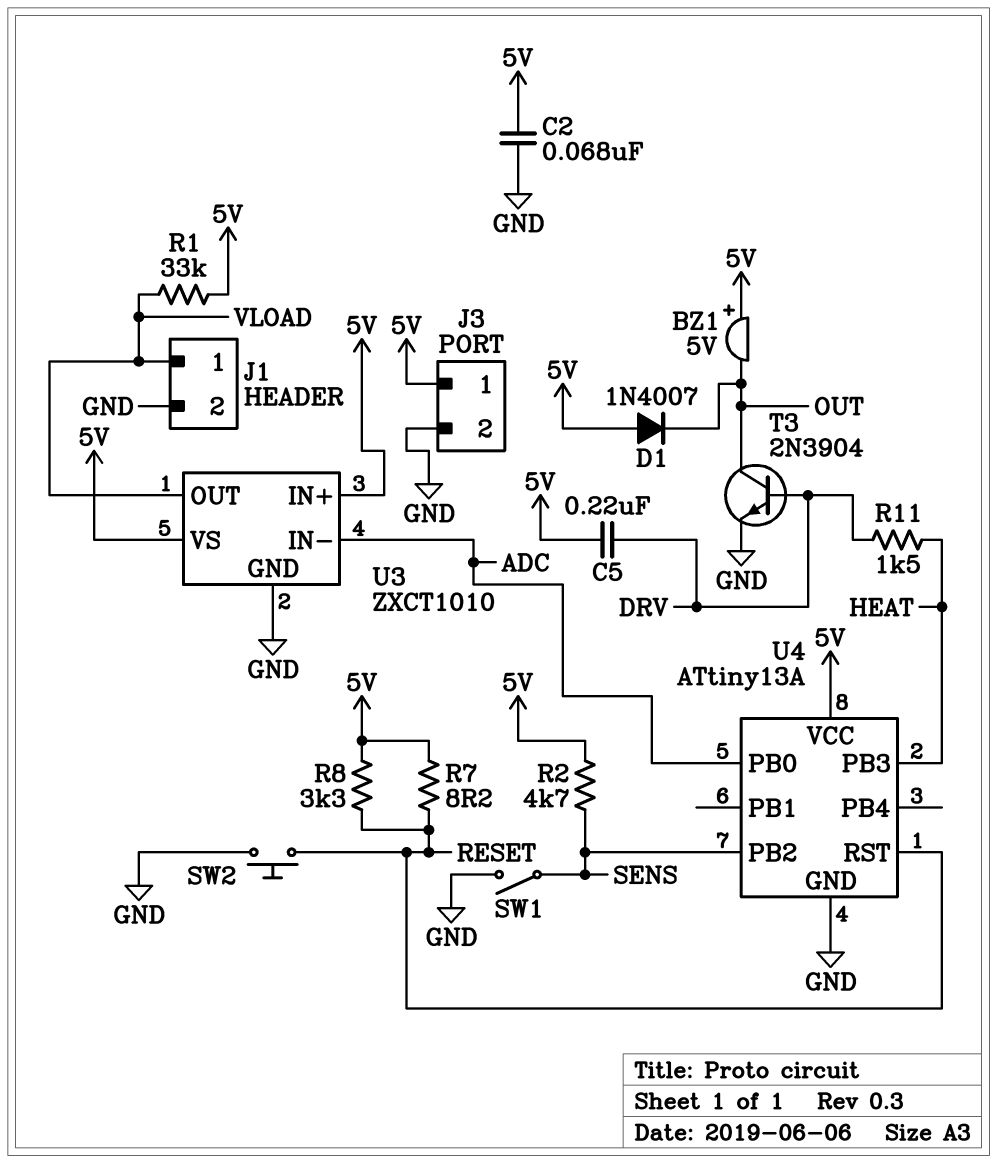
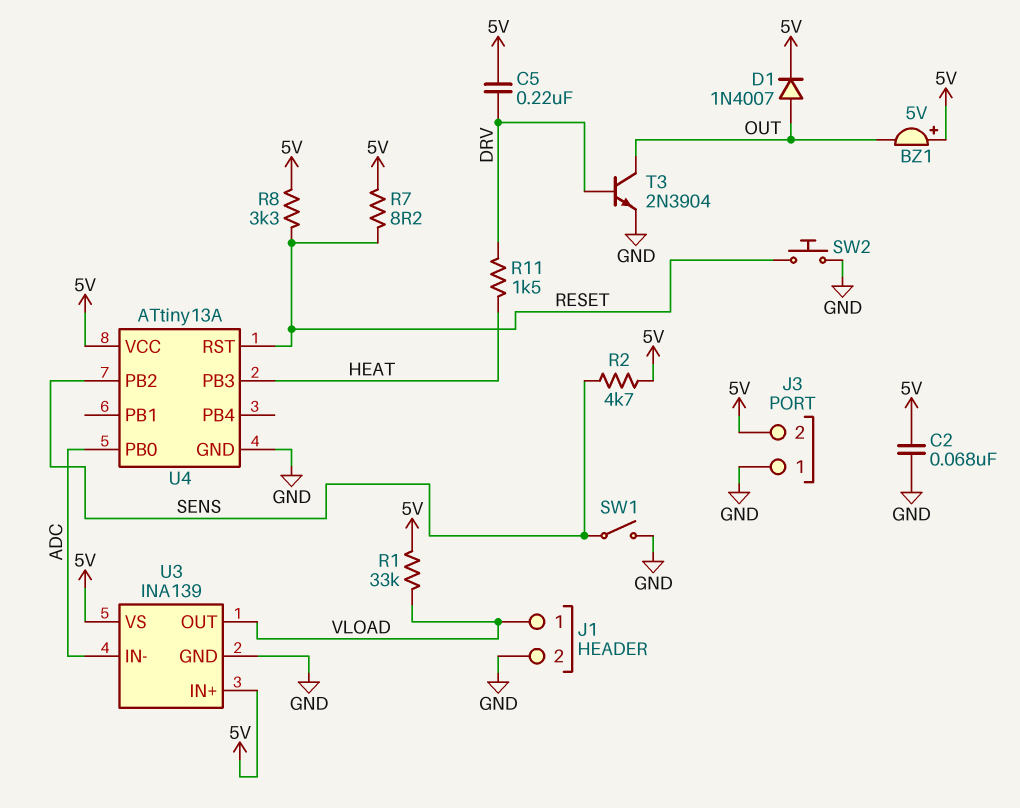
D1: diode 1N4007 (A 5V, K OUT) -> diode 1N4007 (A OUT, K 5V)
J3 pin 1: 5V -> GND
J3 pin 2: GND -> 5V
U3: ZXCT1010 -> INA139

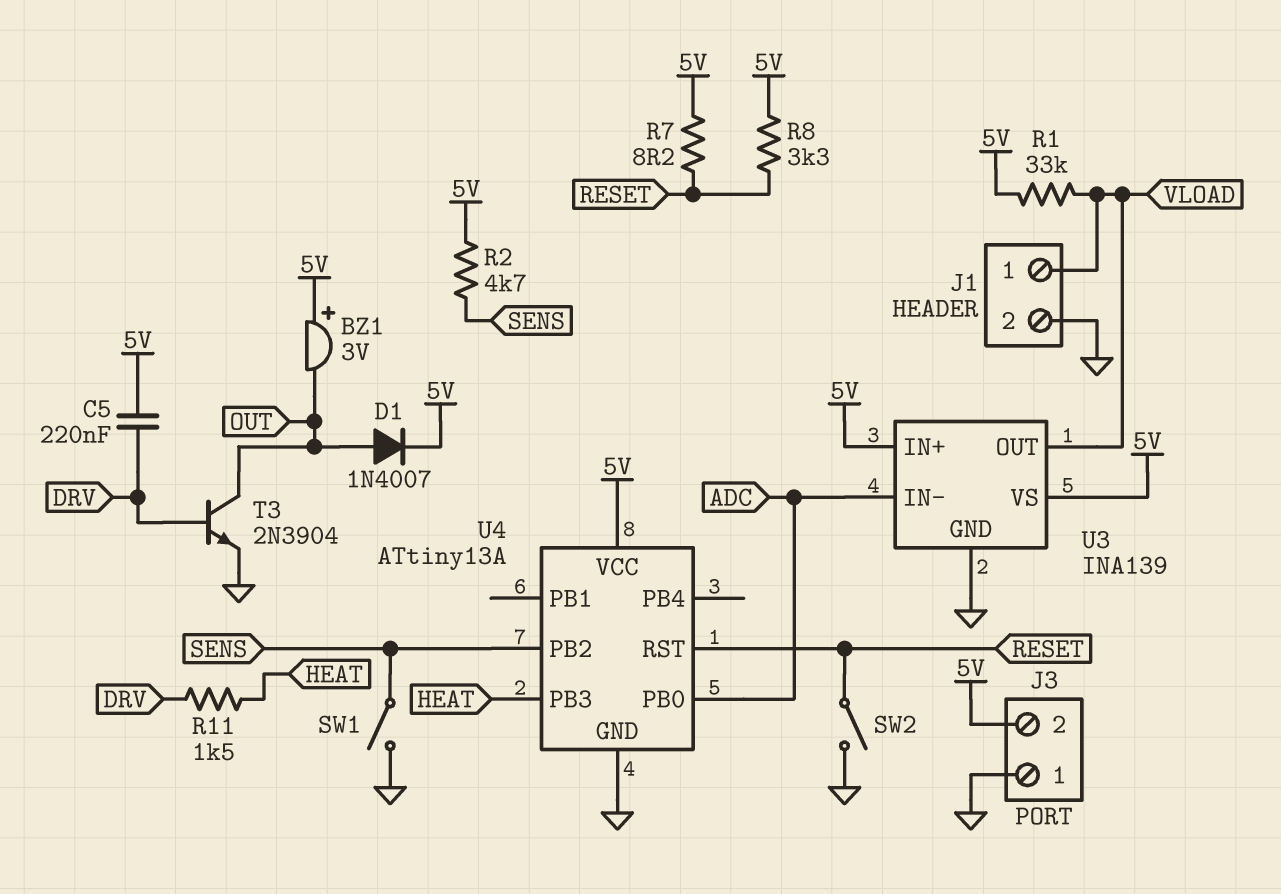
BZ1: buzzer 5V (plus 5V, minus OUT) -> buzzer 3V (plus 5V, minus OUT)
C2: 68nF (5V, GND) -> none
SW2: button (GND, RESET) -> switch (GND, RESET)

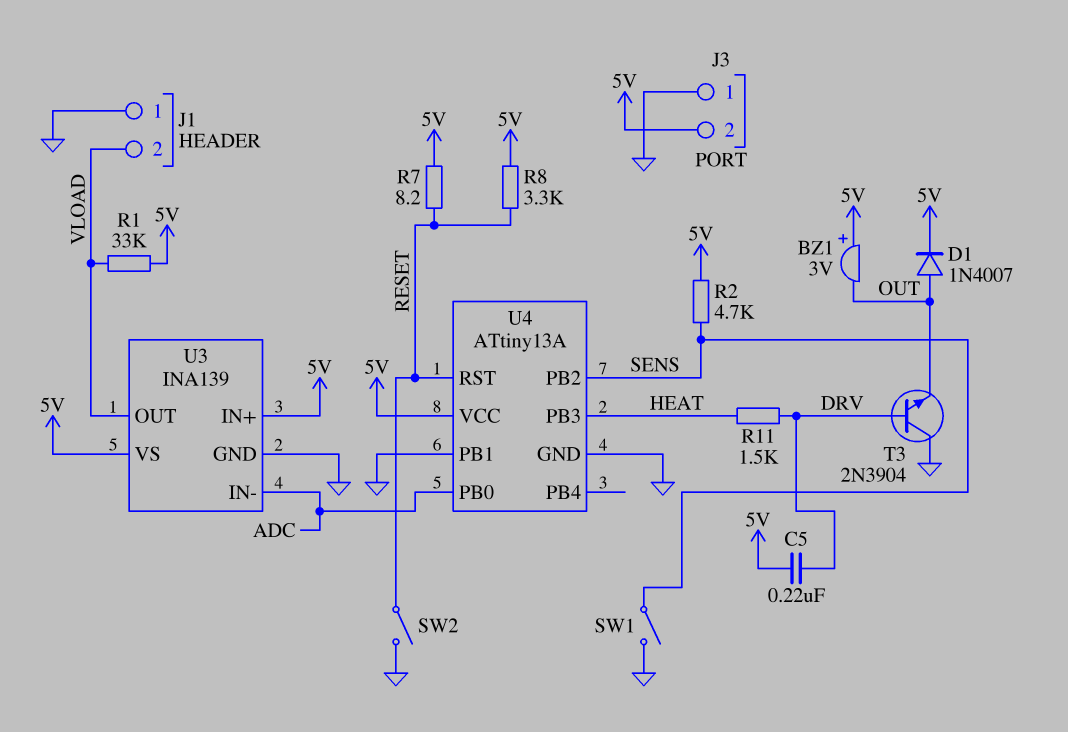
J1 pin 1: VLOAD -> GND
J1 pin 2: GND -> VLOAD
T3: NPN 2N3904 (B DRV, C OUT, E GND) -> NPN 2N3904 (B DRV, C GND, E OUT)
U4 pin PB1: none -> GND

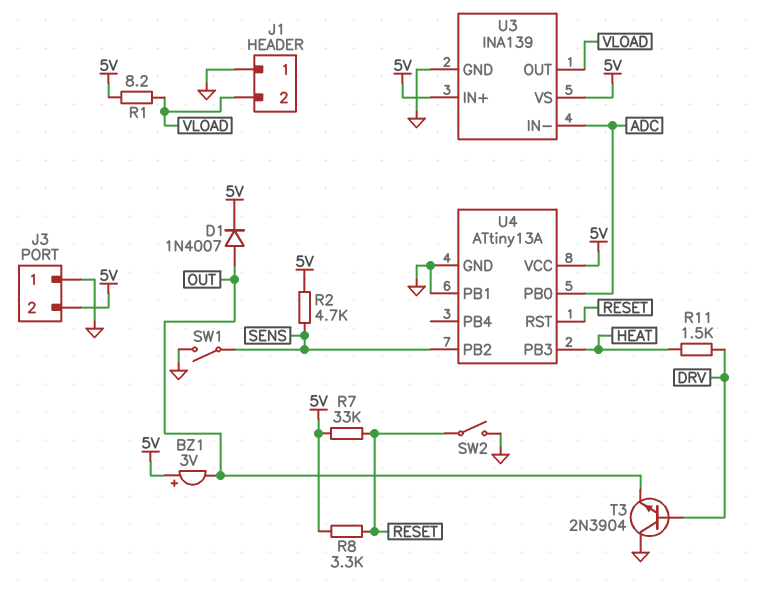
C5: 220nF (5V, DRV) -> none
R1: 33k (5V, VLOAD) -> 8.2 (5V, VLOAD)
R7: 8.2 (5V, RESET) -> 33k (5V, RESET)

